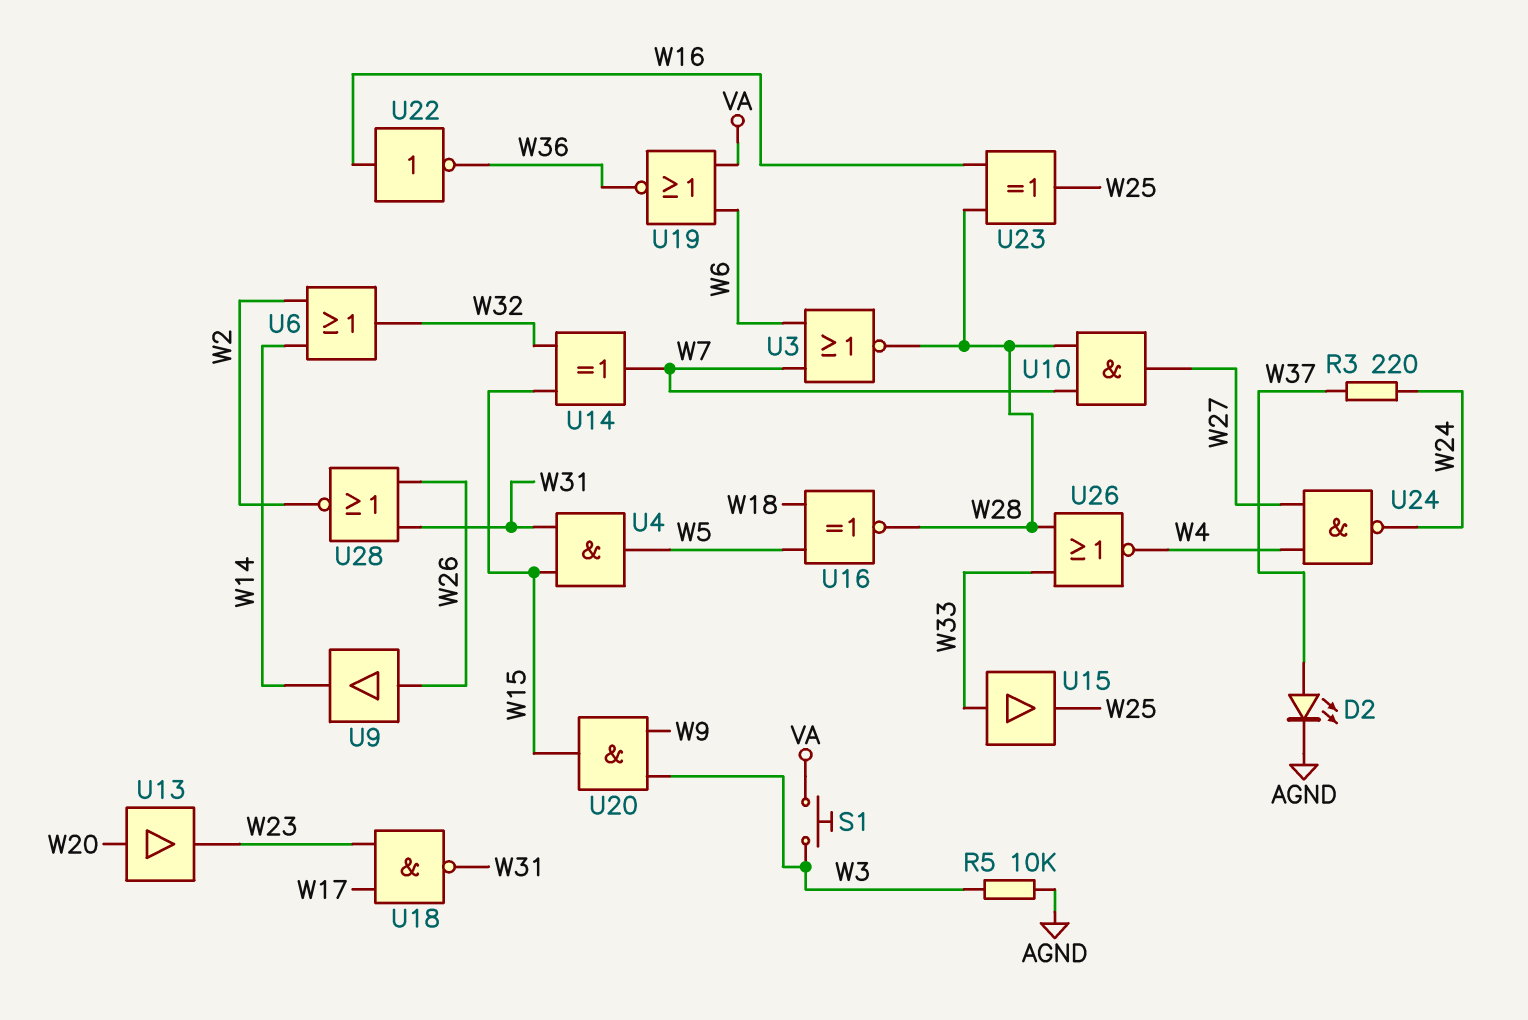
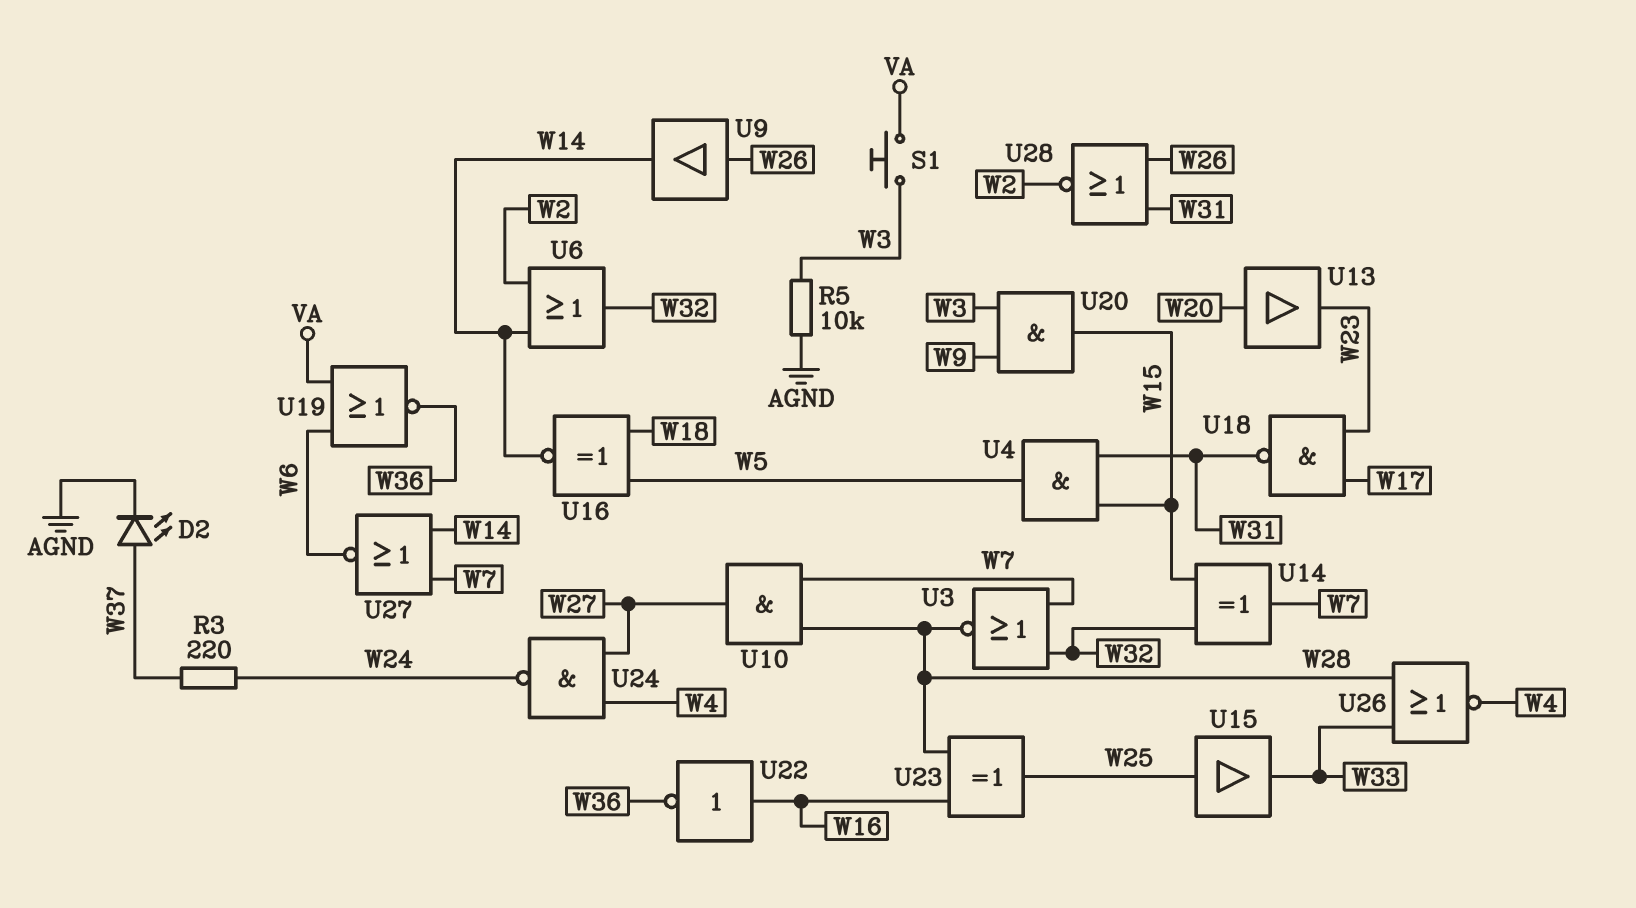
U3: NOR (in W6, in W7, out W28) -> NOR (in W7, in W32, out W28)
U15: buffer (in W33, out W25) -> buffer (in W25, out W33)
U16: XNOR (in W5, in W18, out W28) -> XNOR (in W5, in W18, out W14)
U27: none -> NOR (in W7, in W14, out W6)

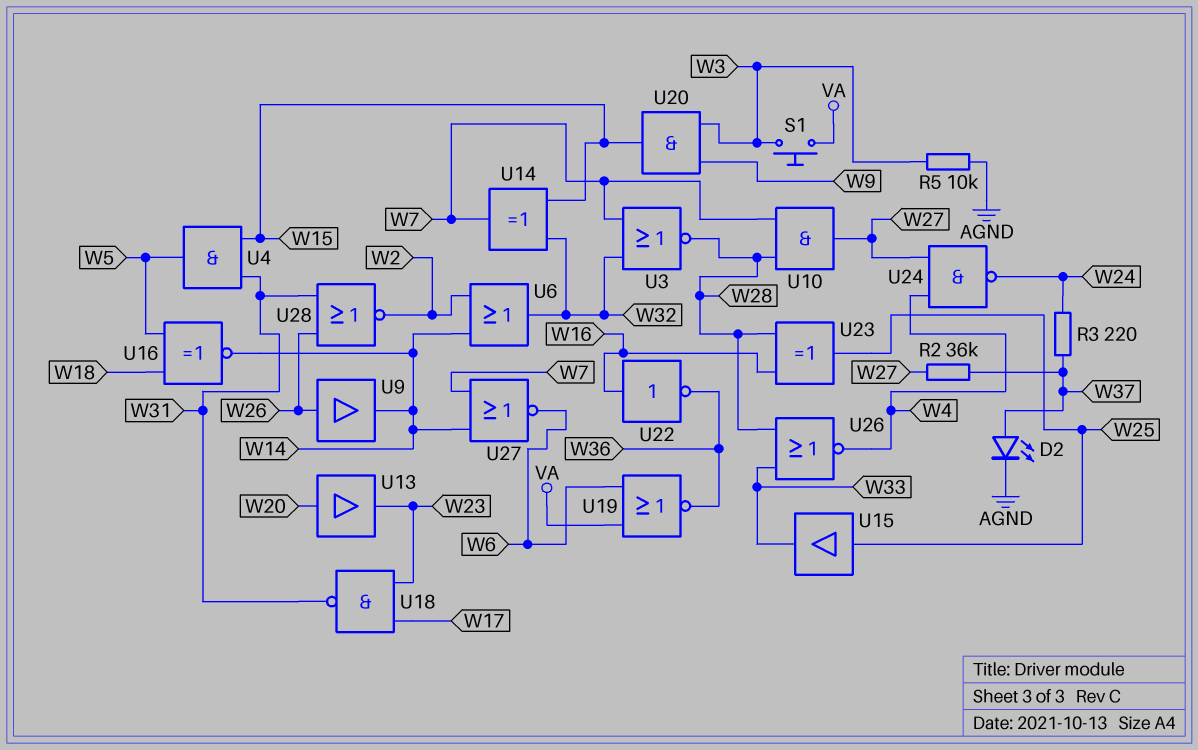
R2: none -> 36k (W27, W37)

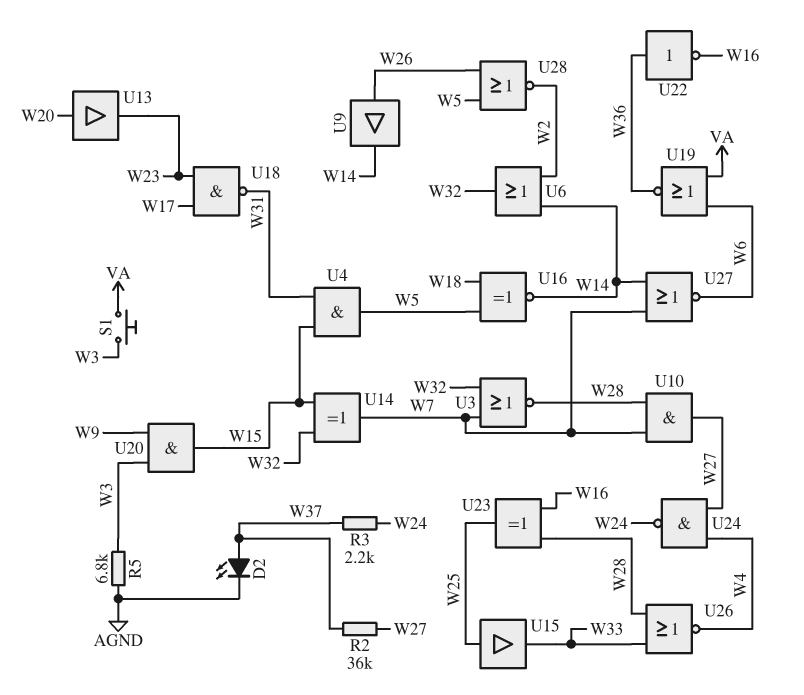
R3: 220 (W24, W37) -> 2.2k (W24, W37)
R5: 10k (AGND, W3) -> 6.8k (AGND, W3)
U22: NOT (in W16, out W36) -> NOT (in W36, out W16)
U28: NOR (in W26, in W31, out W2) -> NOR (in W5, in W26, out W2)

